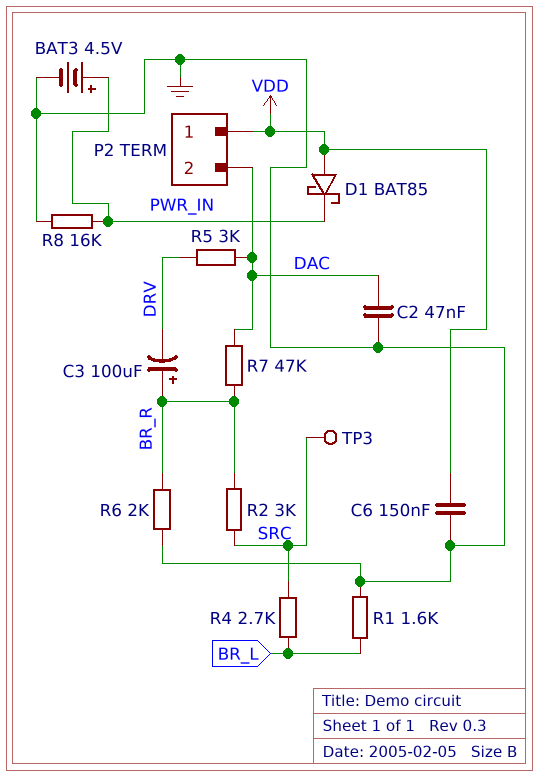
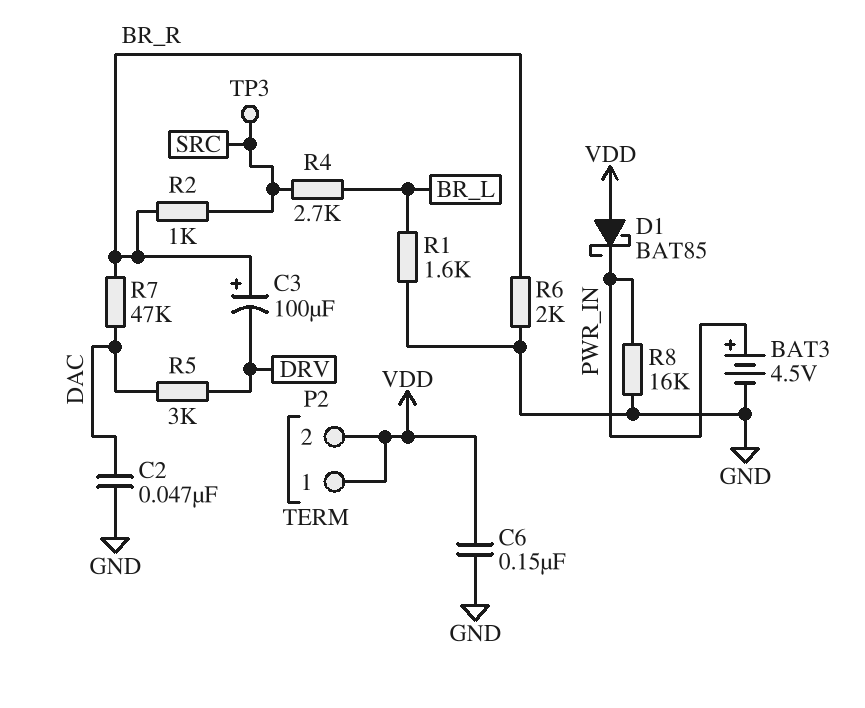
P2 pin 2: DAC -> VDD
R2: 3k (BR_R, SRC) -> 1k (BR_R, SRC)

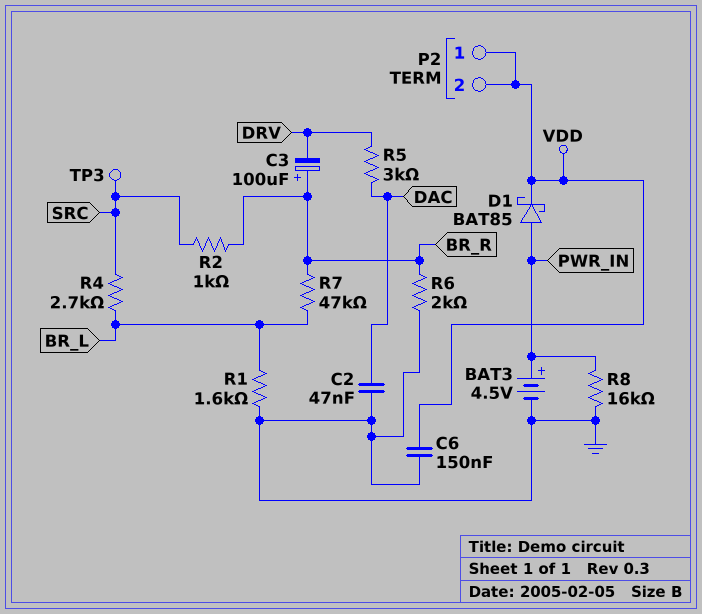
D1: schottky BAT85 (A VDD, K PWR_IN) -> schottky BAT85 (A PWR_IN, K VDD)
R7: 47k (BR_R, DAC) -> 47k (BR_L, BR_R)

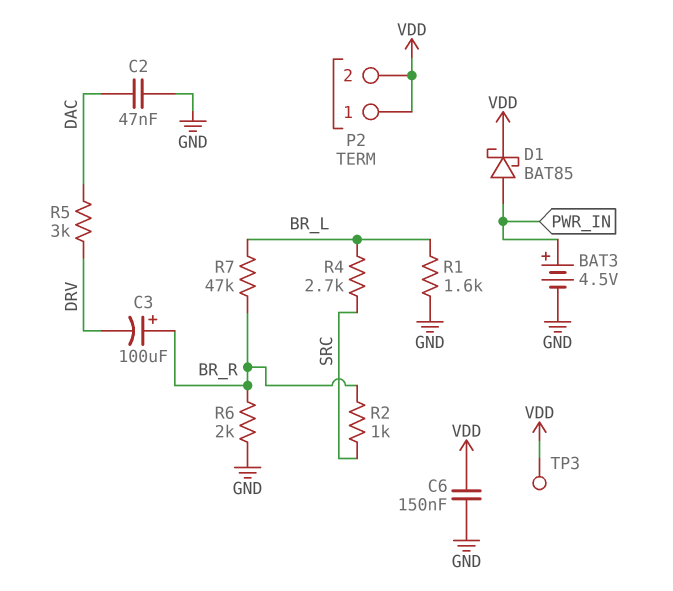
R8: 16k (GND, PWR_IN) -> none
TP3: test point (SRC) -> test point (VDD)

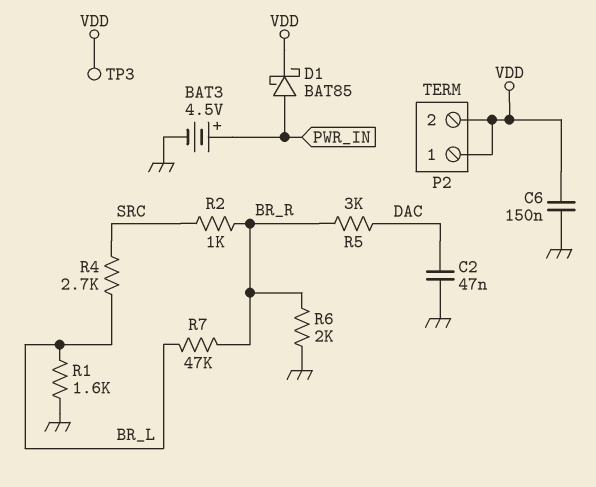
C3: 100uF (plus BR_R, minus DRV) -> none
R5: 3k (DAC, DRV) -> 3k (BR_R, DAC)

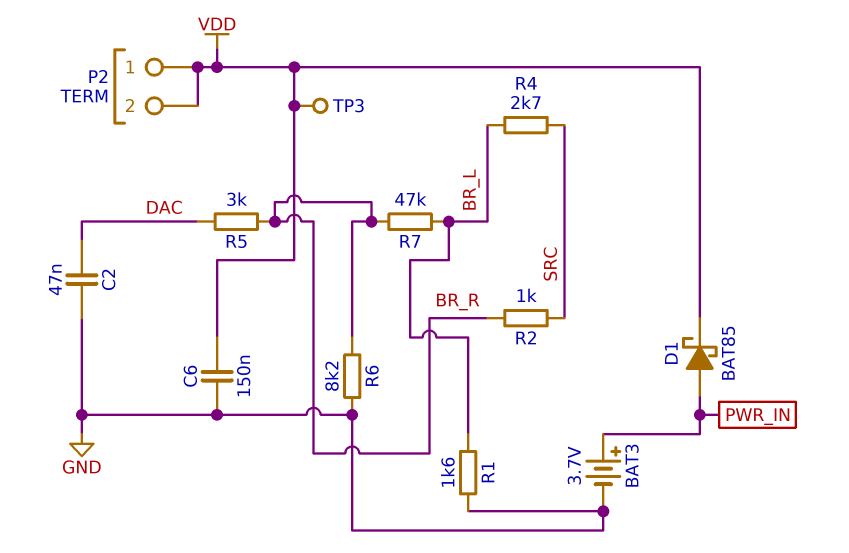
BAT3: 4.5V (plus PWR_IN, minus GND) -> 3.7V (plus PWR_IN, minus GND)
R6: 2k (BR_R, GND) -> 8.2k (BR_R, GND)

